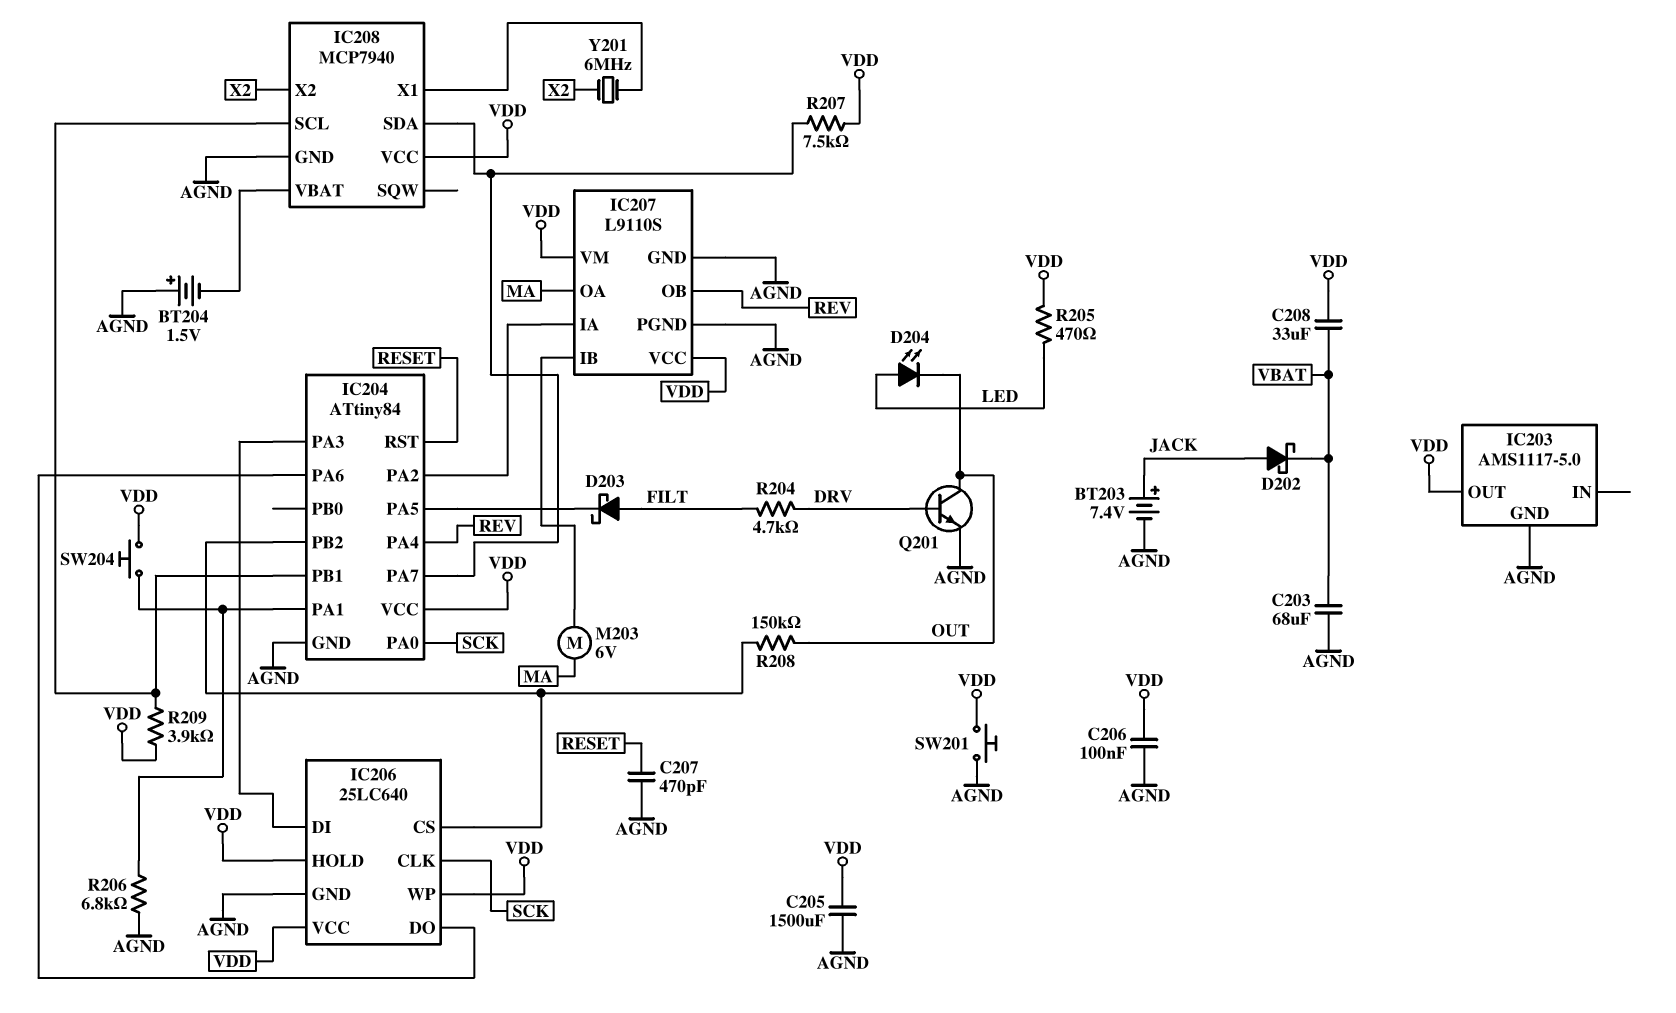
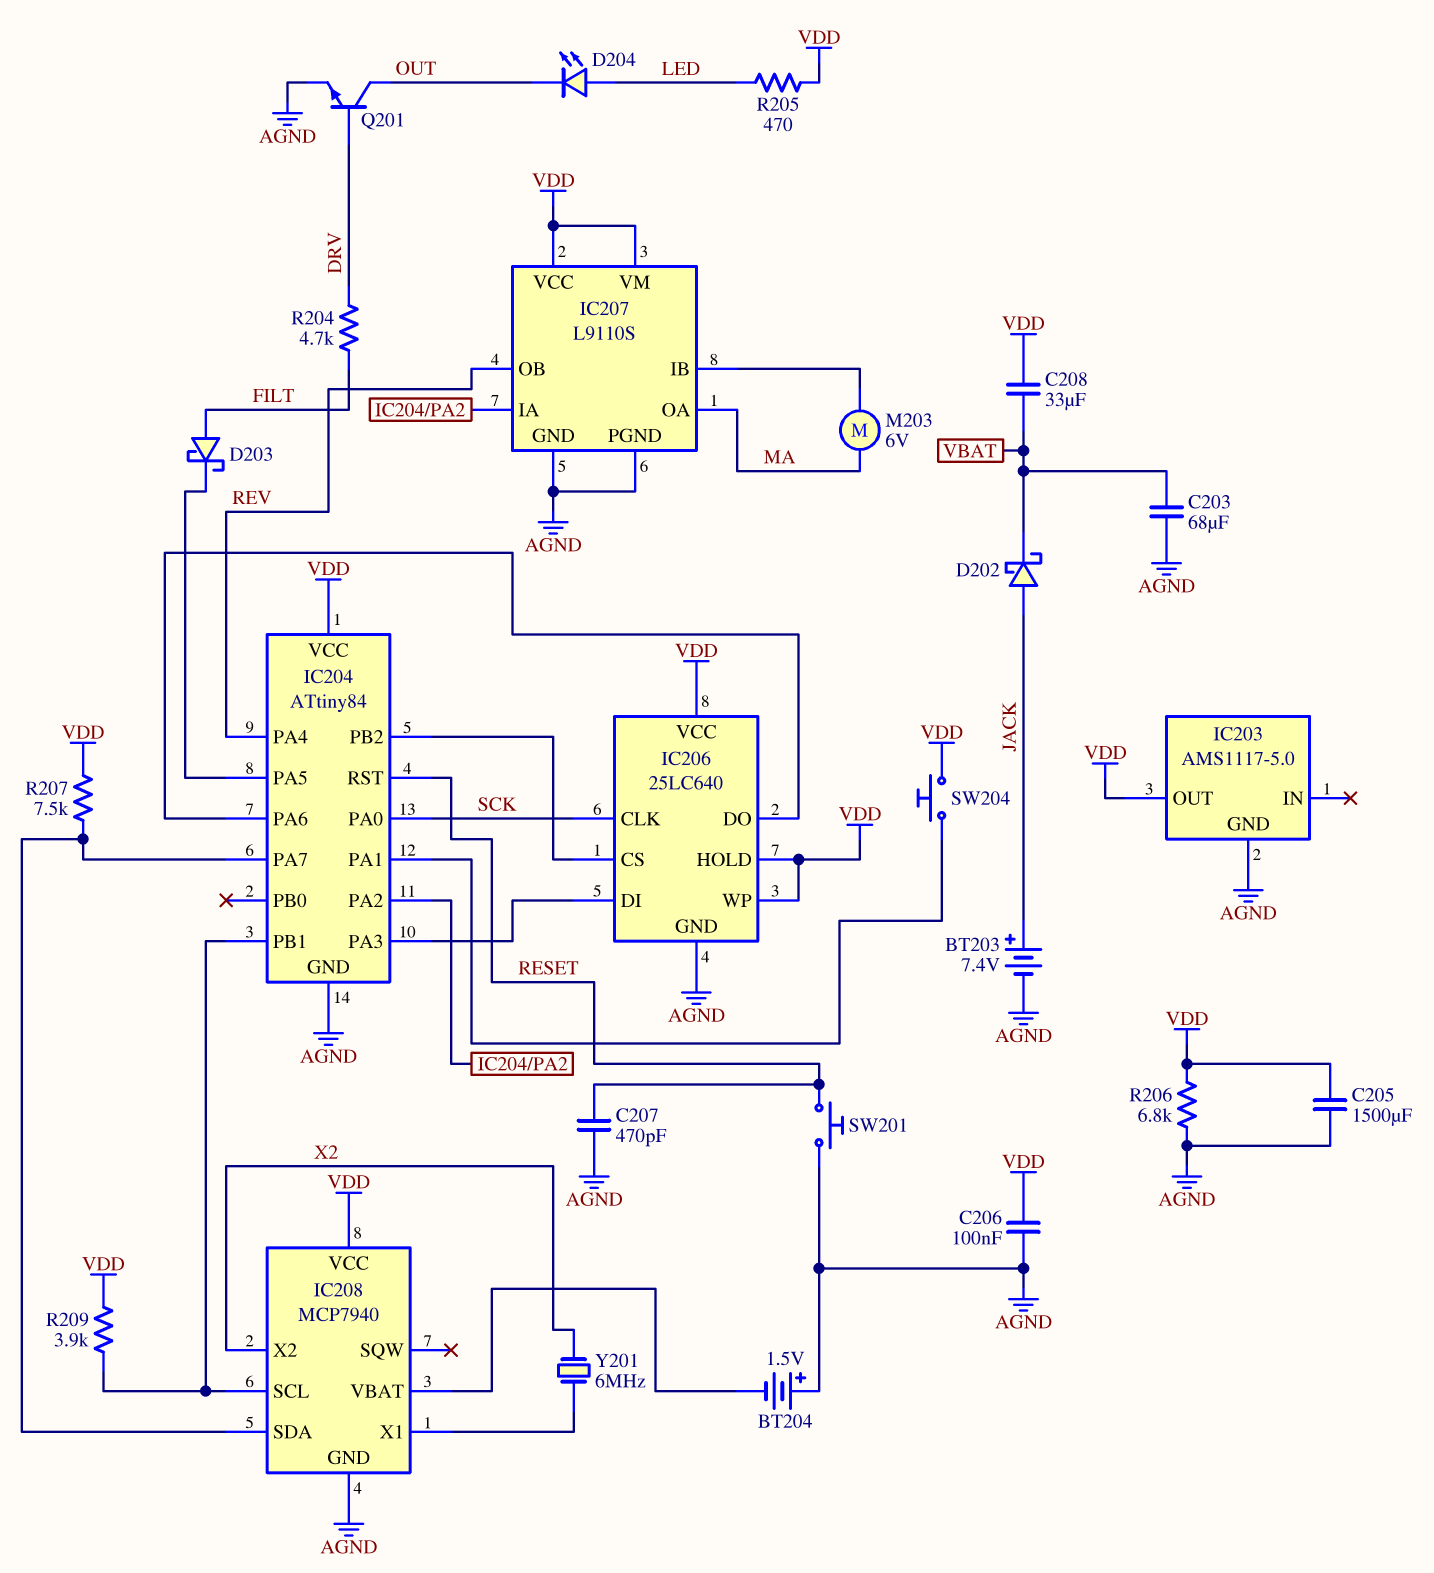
R206: 6.8k (AGND, IC204/PA1) -> 6.8k (AGND, VDD)
R208: 150k (IC204/PB2, OUT) -> none
SW201: button (AGND, VDD) -> button (AGND, RESET)

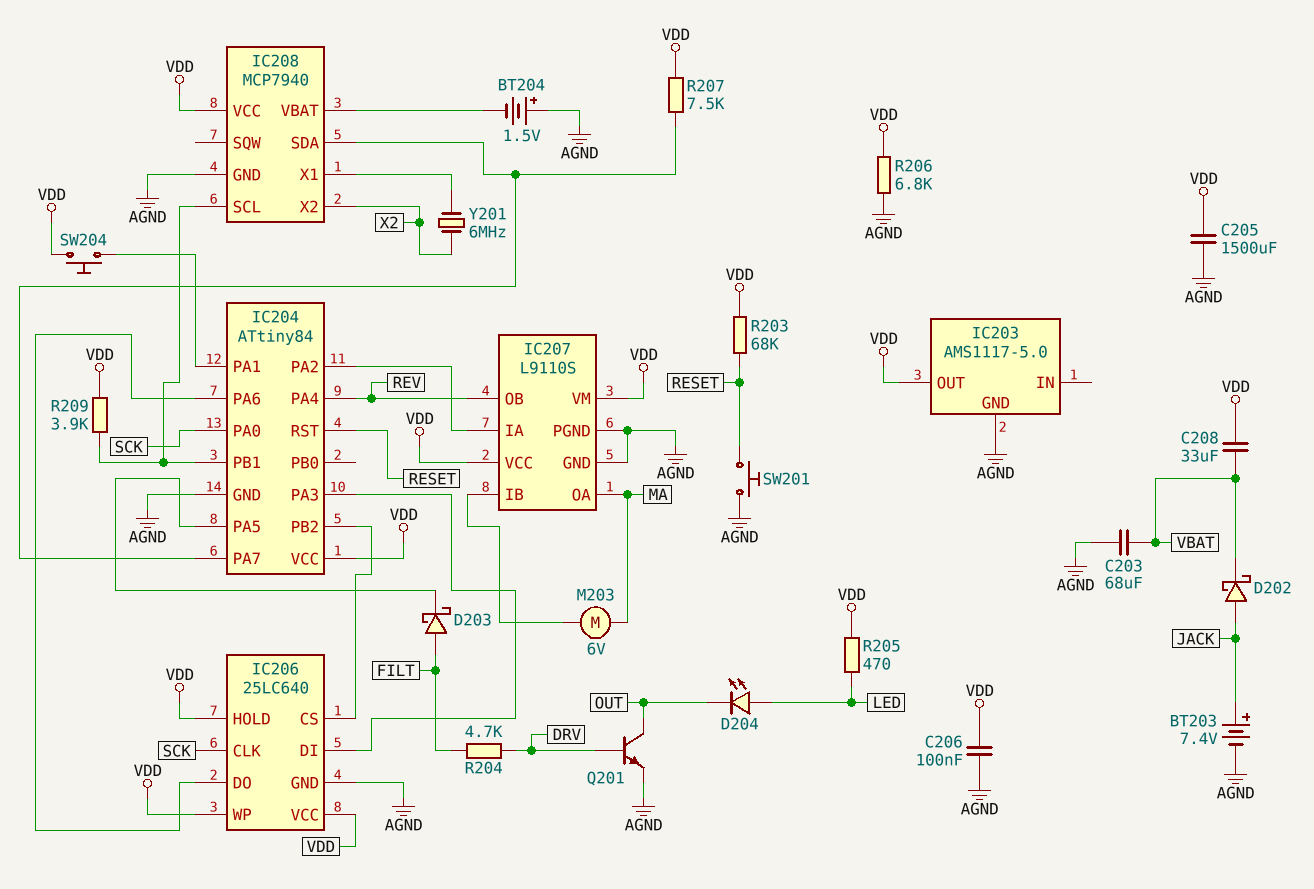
C207: 470pF (AGND, RESET) -> none
R203: none -> 68k (RESET, VDD)

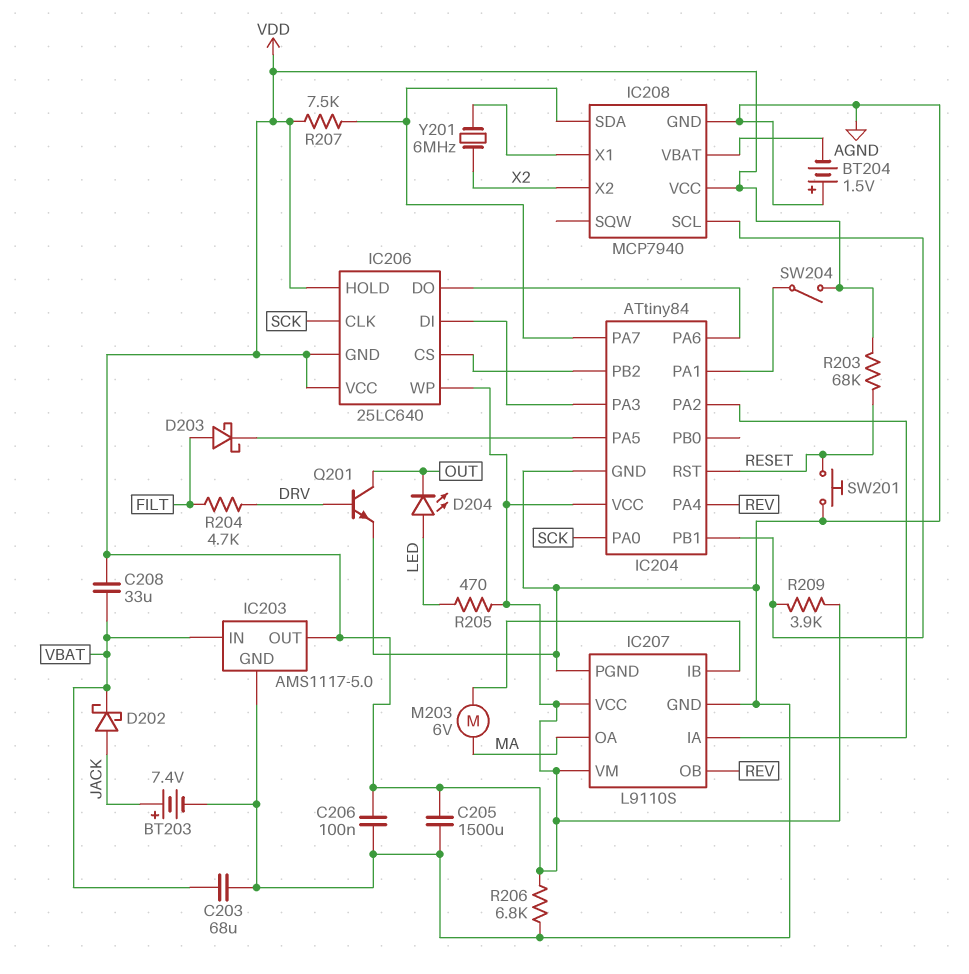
IC203 pin IN: none -> VBAT
IC206 pin GND: AGND -> VDD
SW204: button (IC204/PA1, VDD) -> switch (IC204/PA1, VDD)

